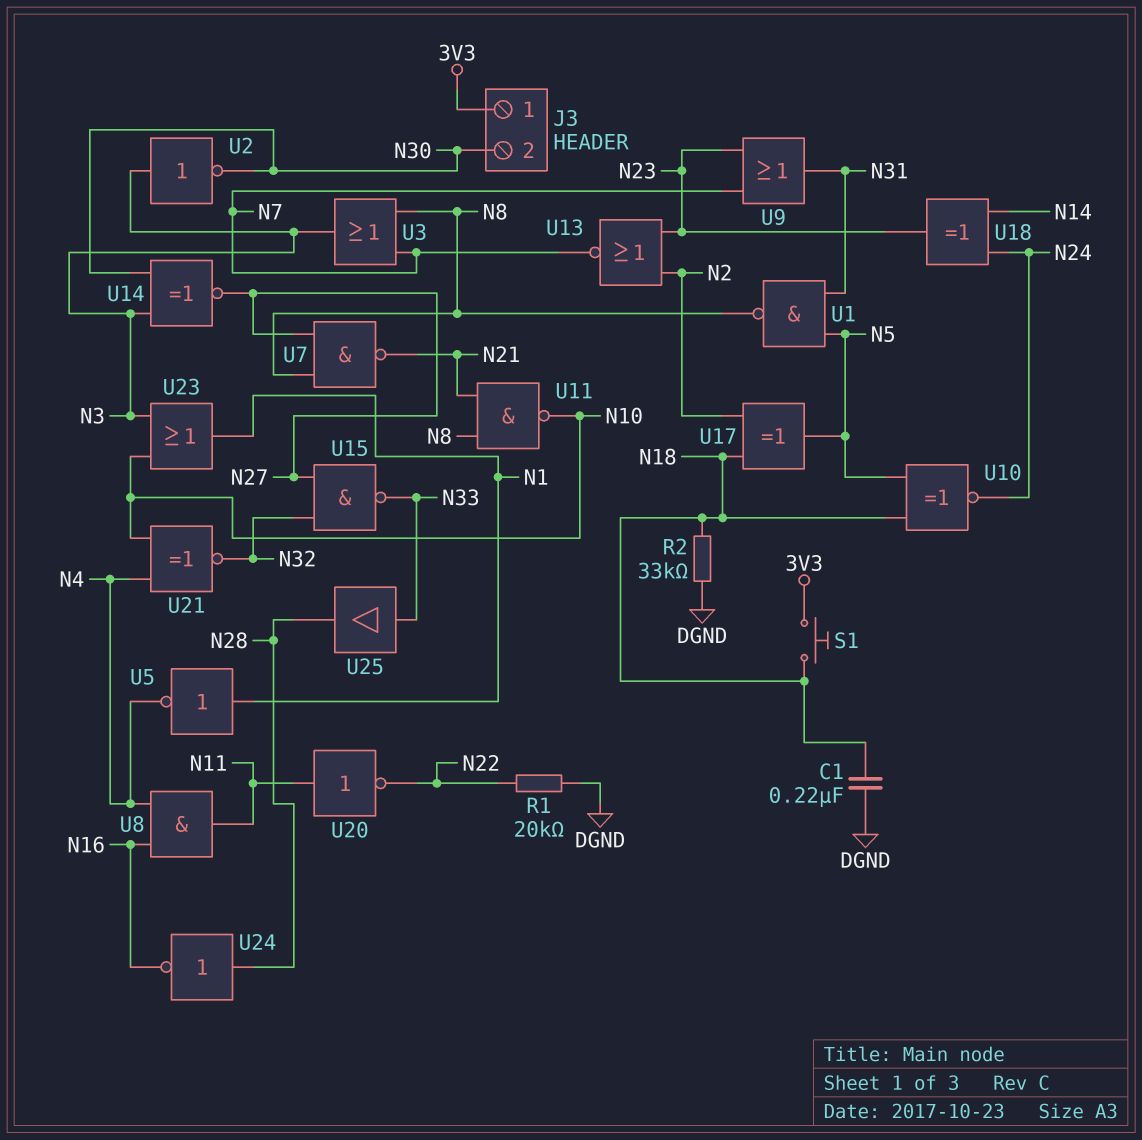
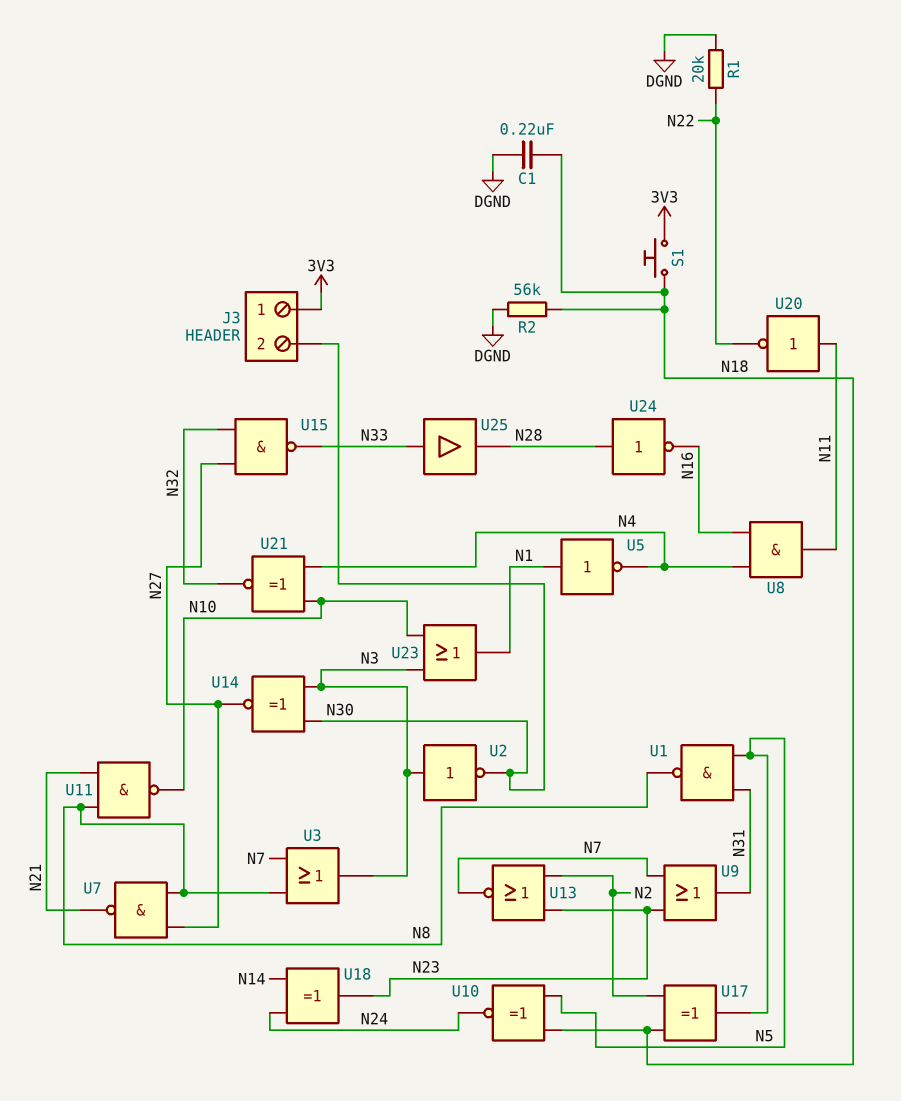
R2: 33k (DGND, N18) -> 56k (DGND, N18)

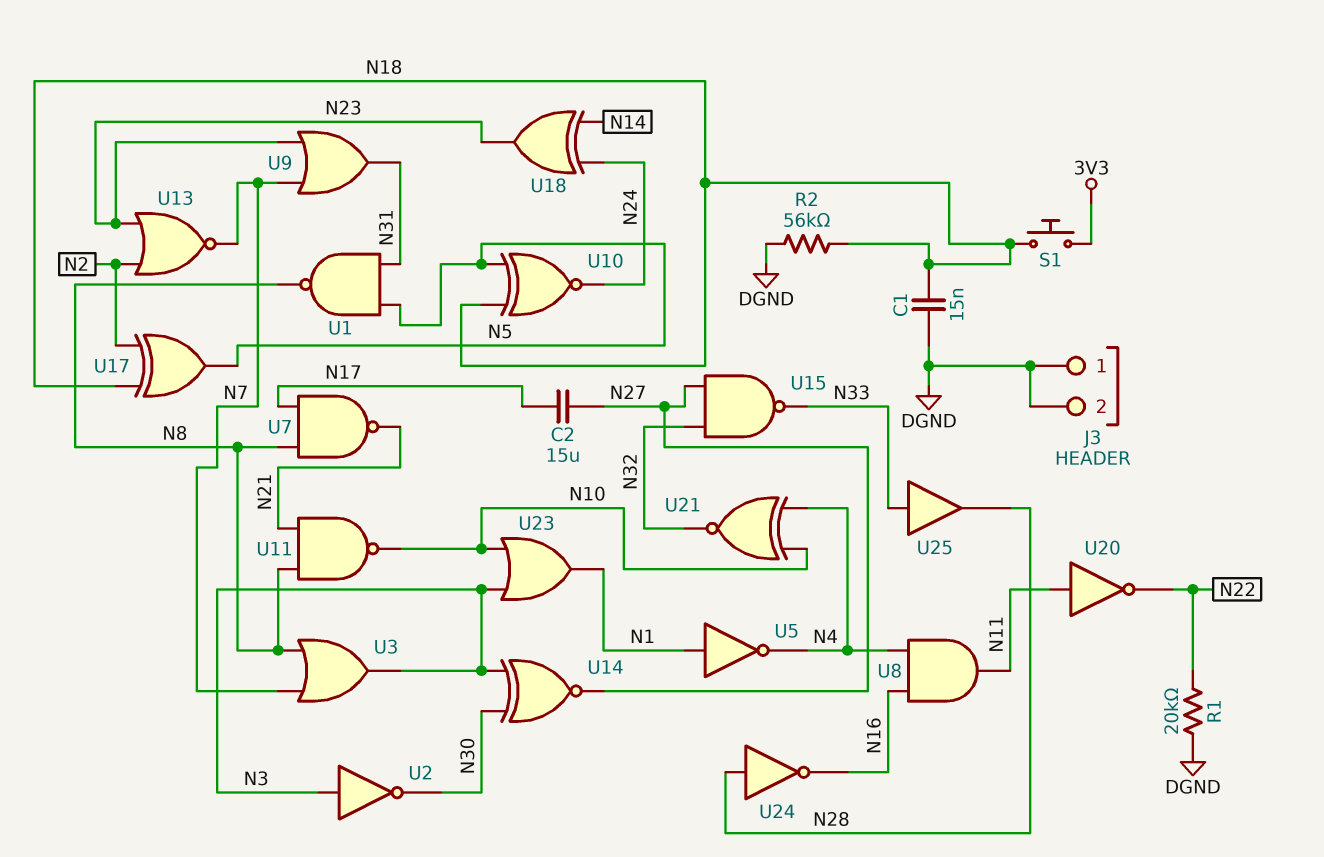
C1: 220nF (DGND, N18) -> 15nF (DGND, N18)
C2: none -> 15uF (N17, N27)
J3 pin 1: 3V3 -> DGND
J3 pin 2: N30 -> DGND
U7: NAND (in N8, in N27, out N21) -> NAND (in N8, in N17, out N21)

